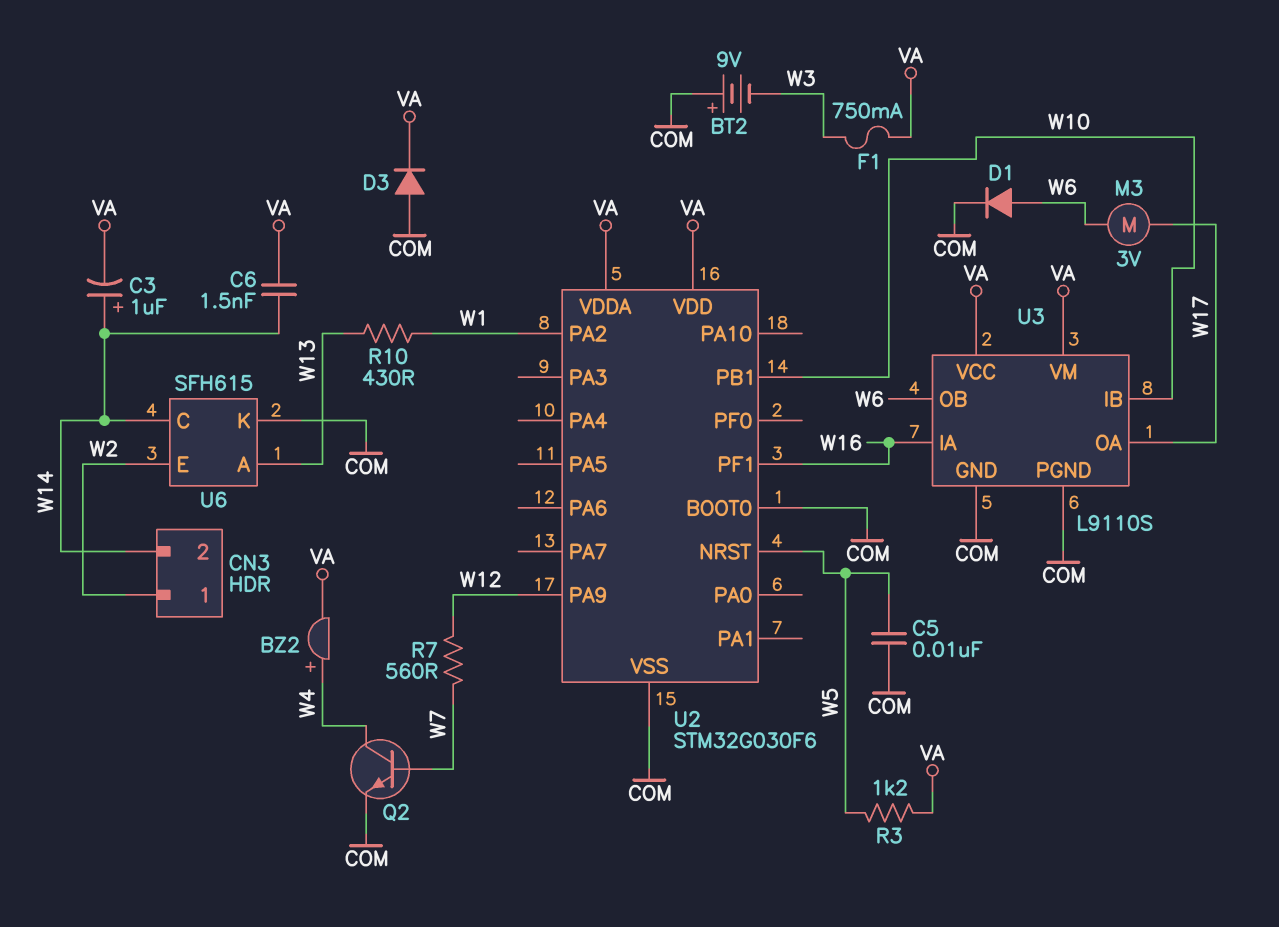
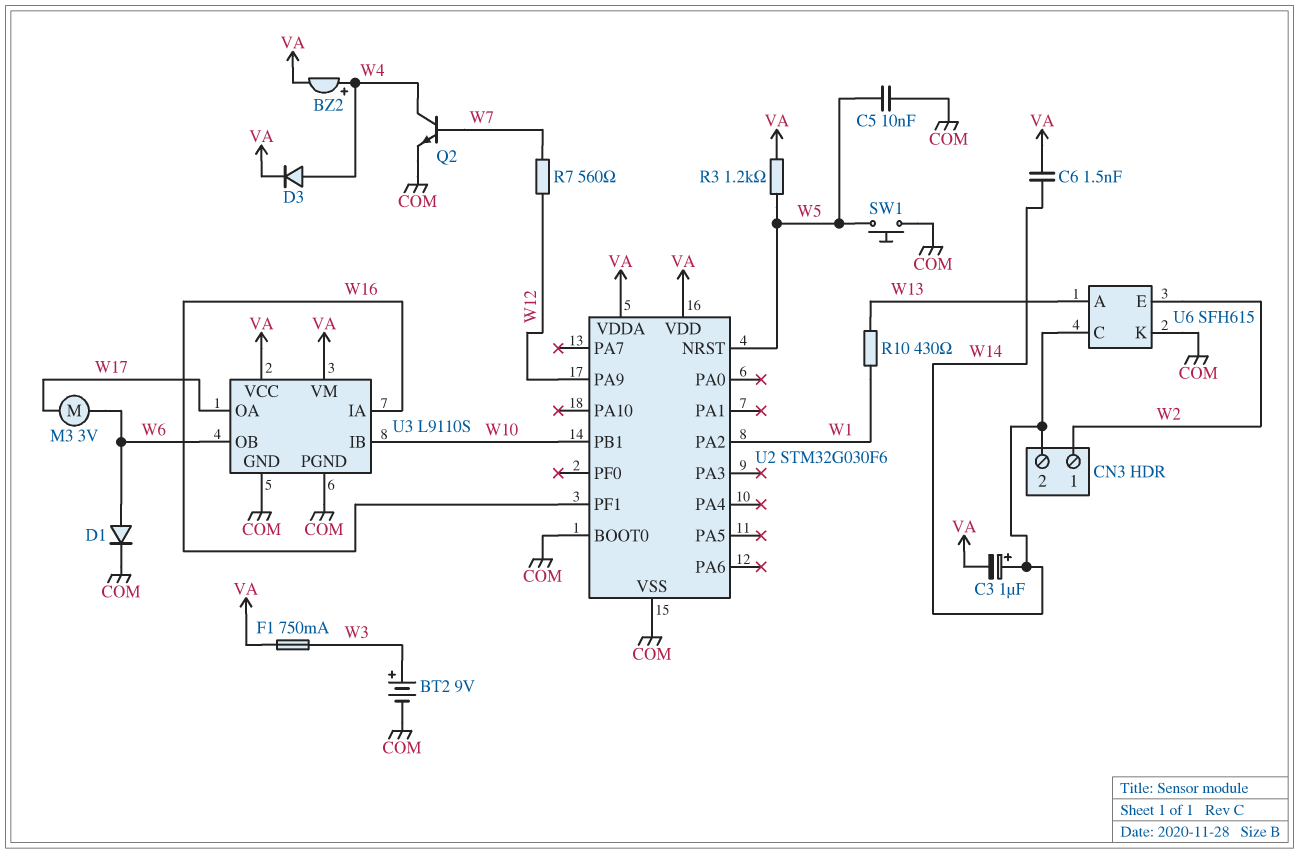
BT2: 9V (plus COM, minus W3) -> 9V (plus W3, minus COM)
D3: diode (A COM, K VA) -> diode (A W4, K VA)
SW1: none -> button (COM, W5)

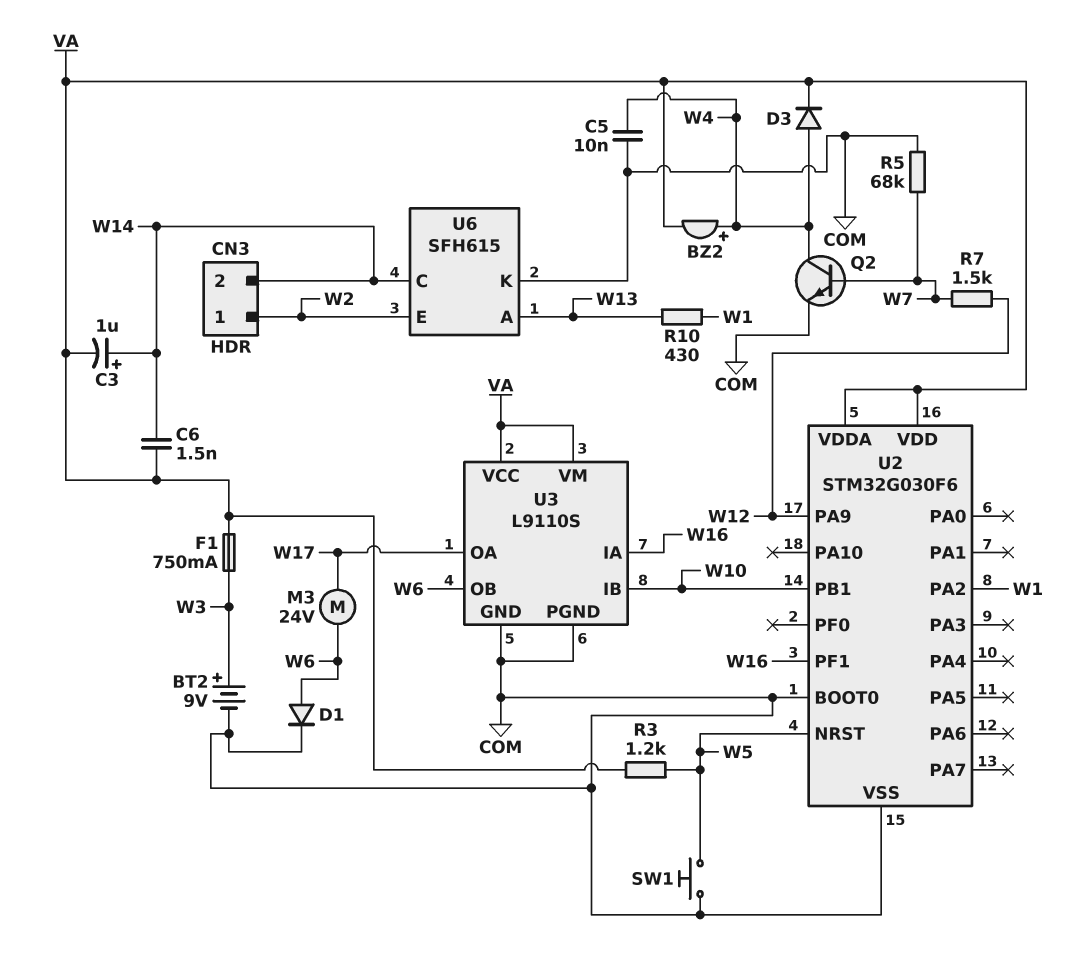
C5: 10nF (COM, W5) -> 10nF (COM, W4)
M3: motor 3V (W6, W17) -> motor 24V (W6, W17)
R5: none -> 68k (COM, W7)
R7: 560 (W7, W12) -> 1.5k (W7, W12)

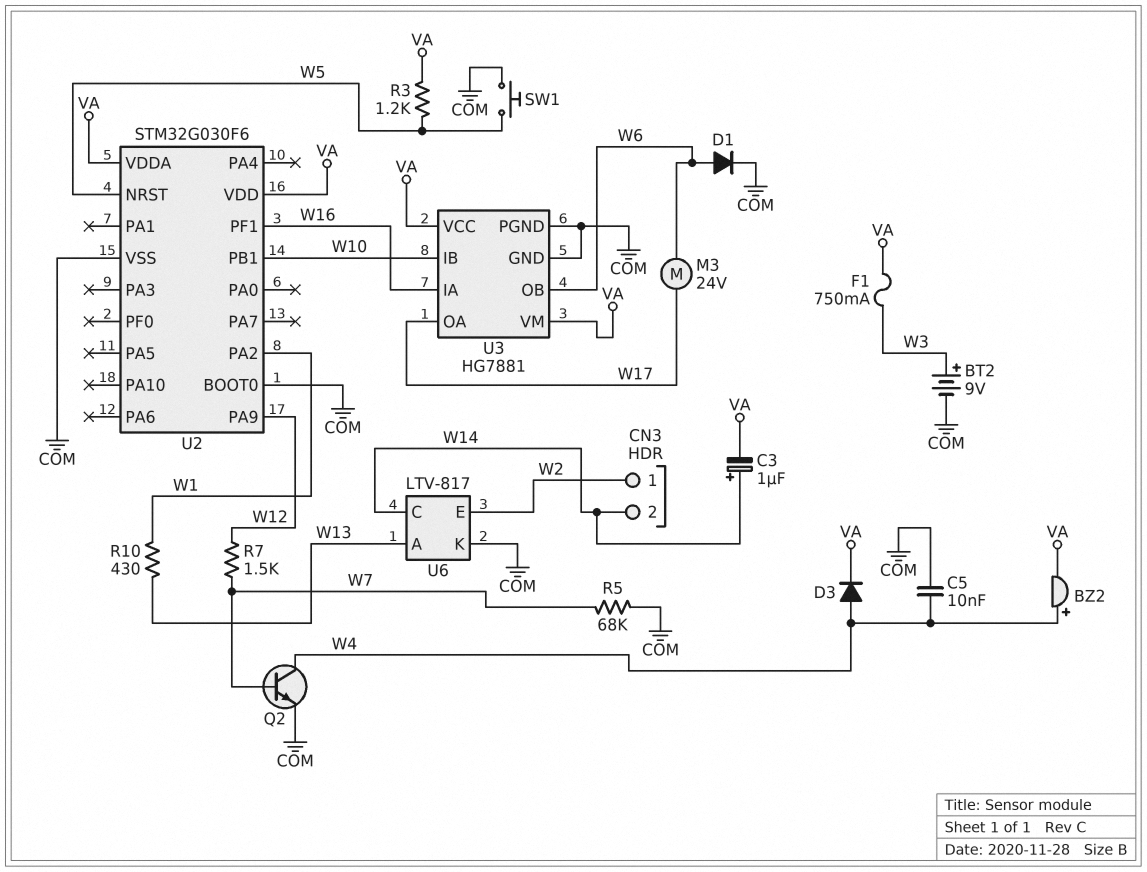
C6: 1.5nF (VA, W14) -> none
U3: L9110S -> HG7881
U6: SFH615 -> LTV-817

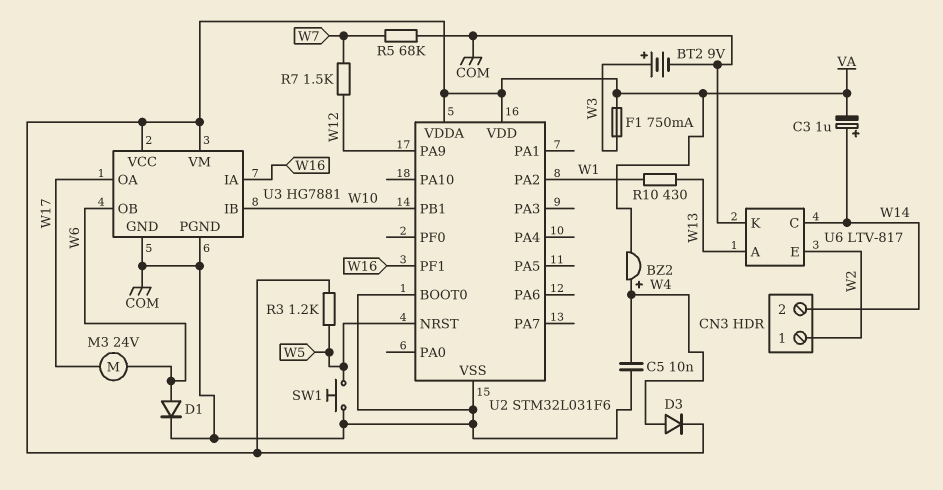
Q2: NPN (B W7, C W4, E COM) -> none
U2: STM32G030F6 -> STM32L031F6

